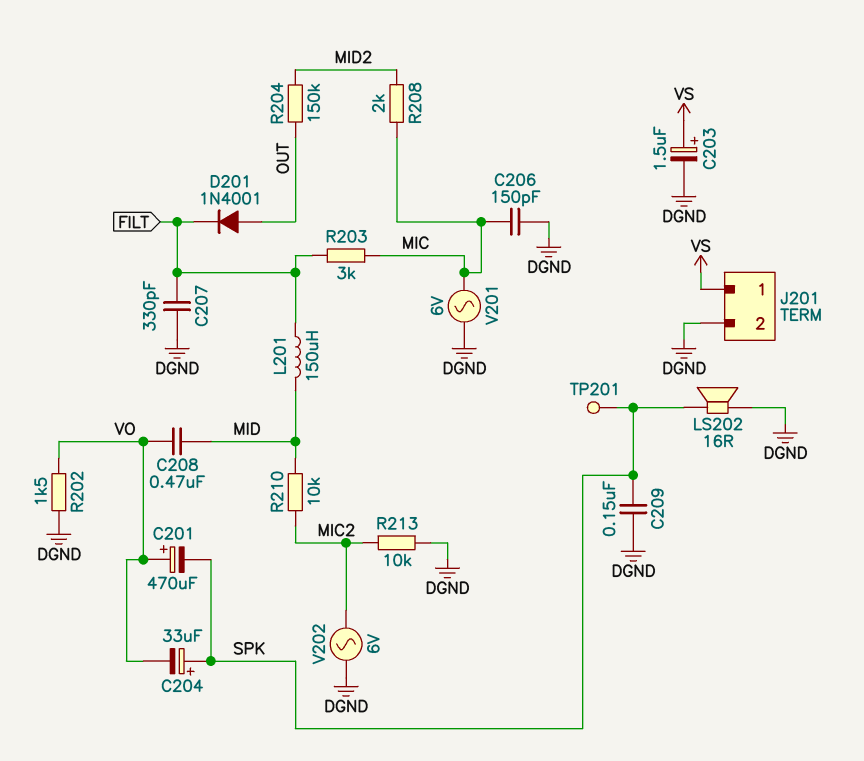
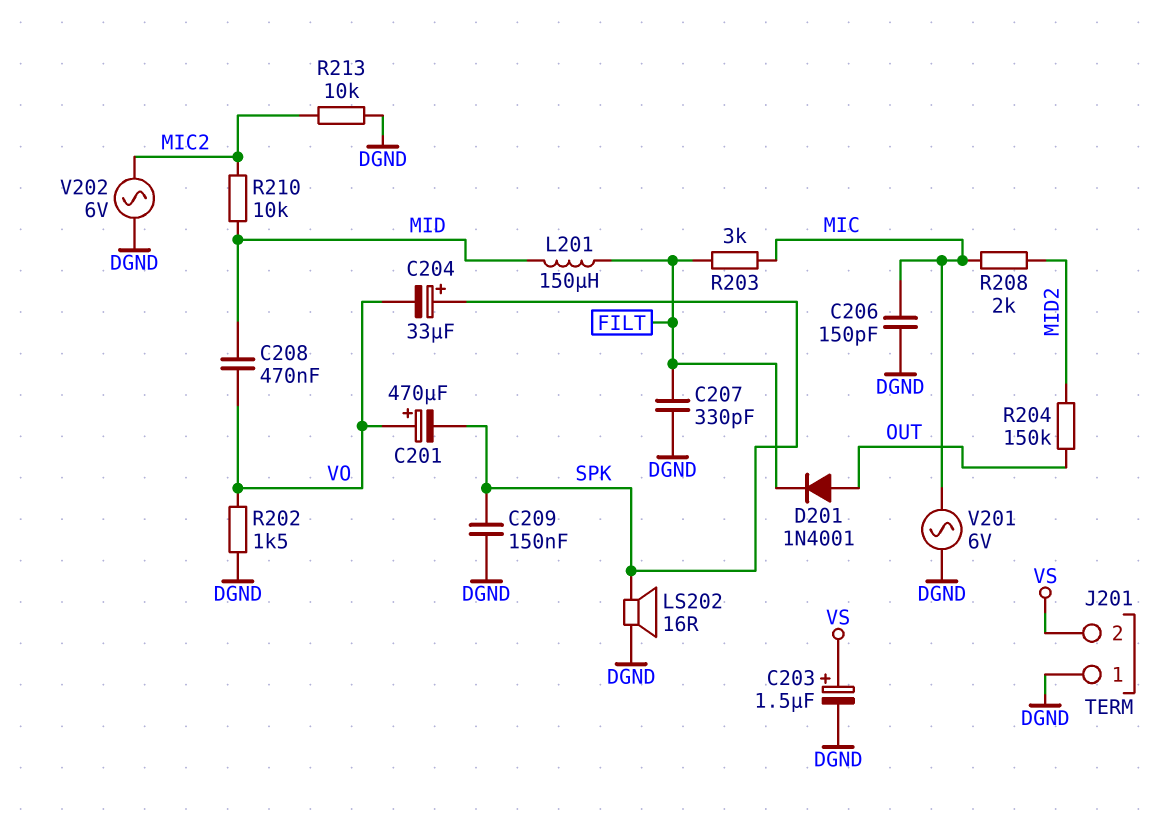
J201 pin 1: VS -> DGND
J201 pin 2: DGND -> VS
TP201: test point (SPK) -> none

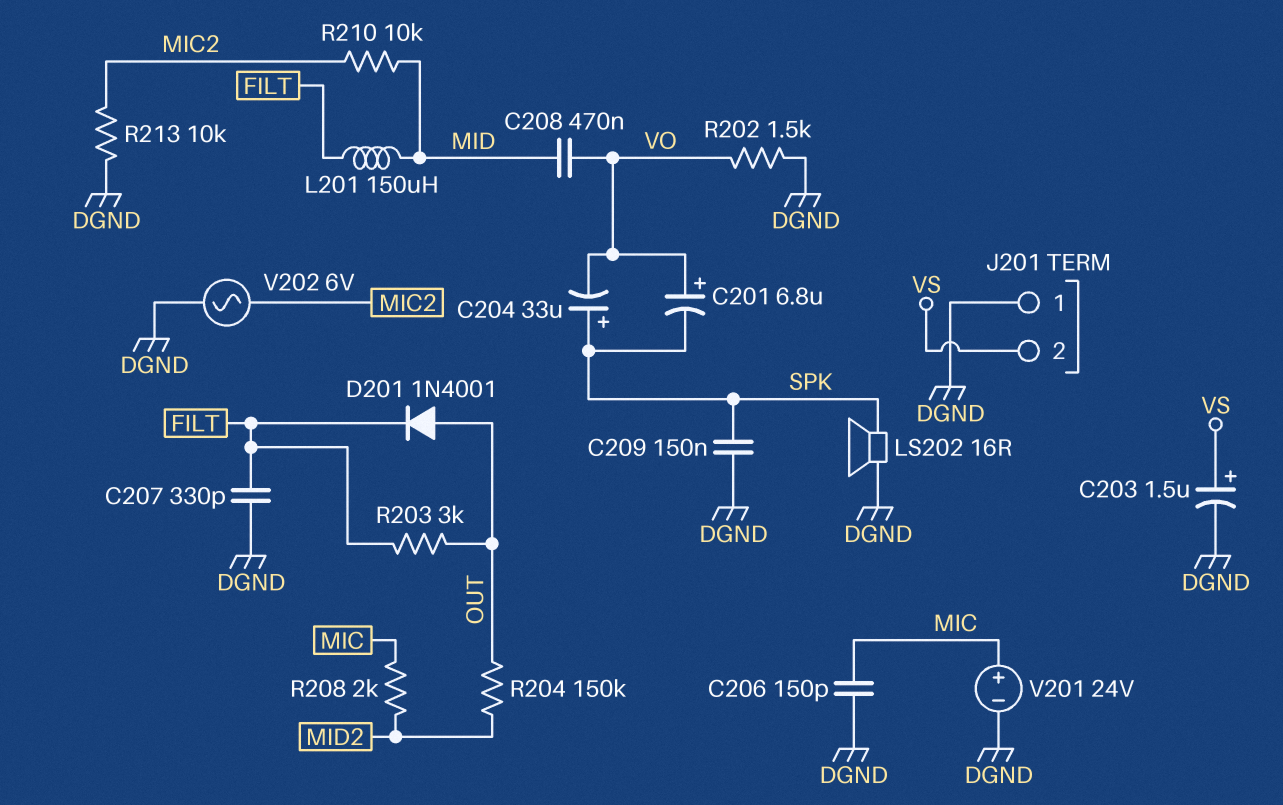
C201: 470uF (plus VO, minus SPK) -> 6.8uF (plus VO, minus SPK)
R203: 3k (FILT, MIC) -> 3k (FILT, OUT)
V201: AC 6V (DGND, MIC) -> 24V (plus MIC, minus DGND)

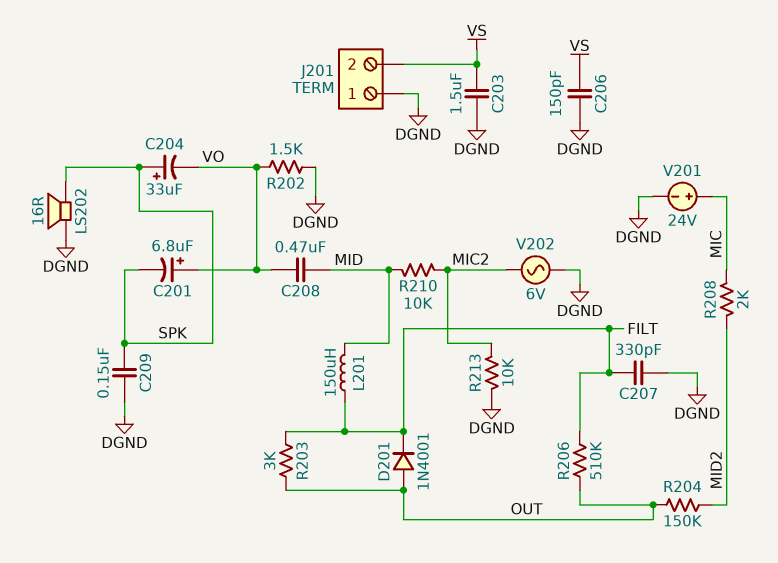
C203: 1.5uF (plus VS, minus DGND) -> 1.5uF (DGND, VS)
C206: 150pF (DGND, MIC) -> 150pF (DGND, VS)
R206: none -> 510k (FILT, OUT)

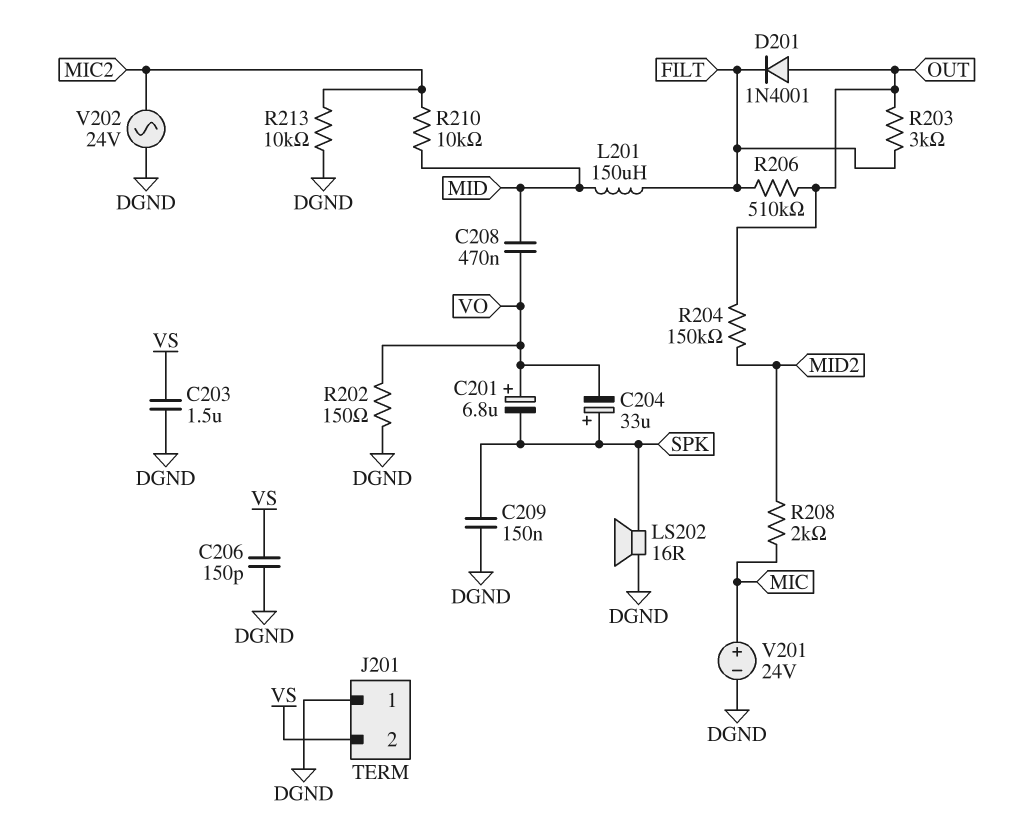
C207: 330pF (DGND, FILT) -> none
R202: 1.5k (DGND, VO) -> 150 (DGND, VO)
V202: AC 6V (DGND, MIC2) -> AC 24V (DGND, MIC2)

